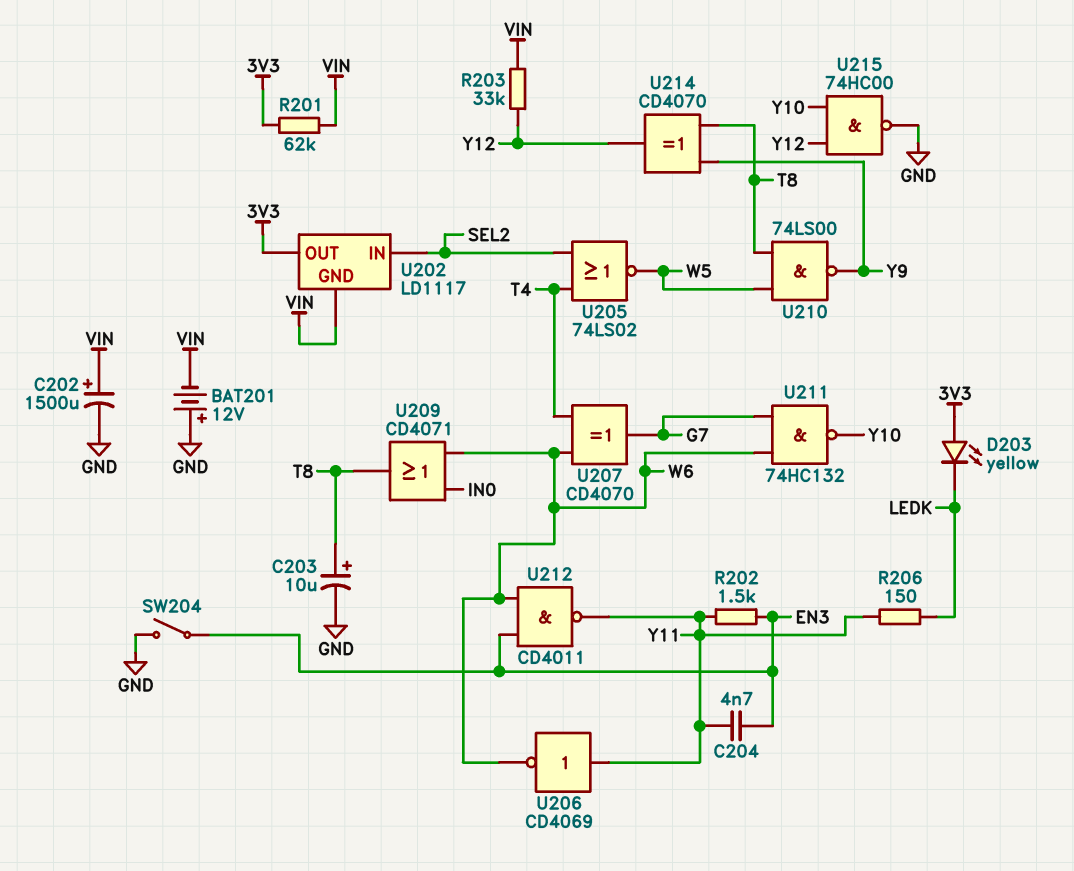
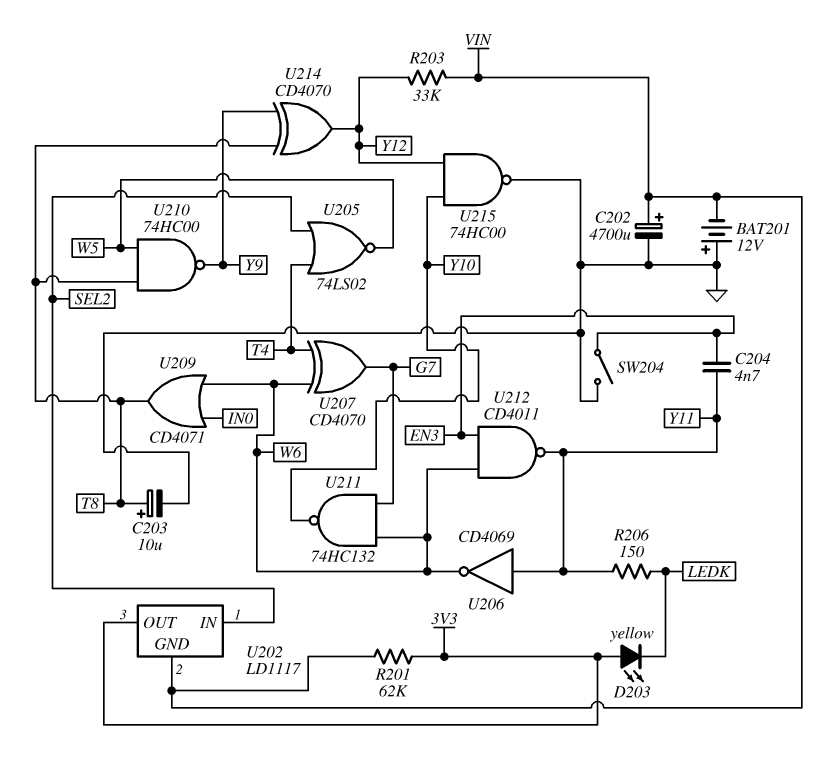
C202: 1500uF (plus VIN, minus GND) -> 4700uF (plus VIN, minus GND)
R202: 1.5k (EN3, Y11) -> none
U210: NAND 74LS00 (in T8, in W5, out Y9) -> NAND 74HC00 (in T8, in W5, out Y9)

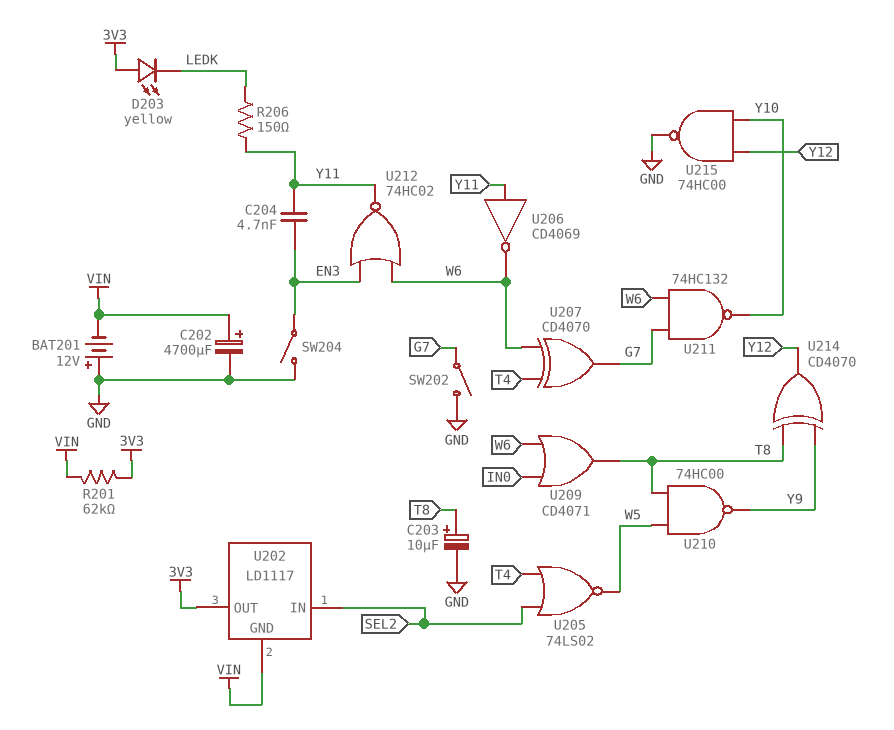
R203: 33k (VIN, Y12) -> none
SW202: none -> switch (G7, GND)
U212: NAND CD4011 (in EN3, in W6, out Y11) -> NOR 74HC02 (in EN3, in W6, out Y11)

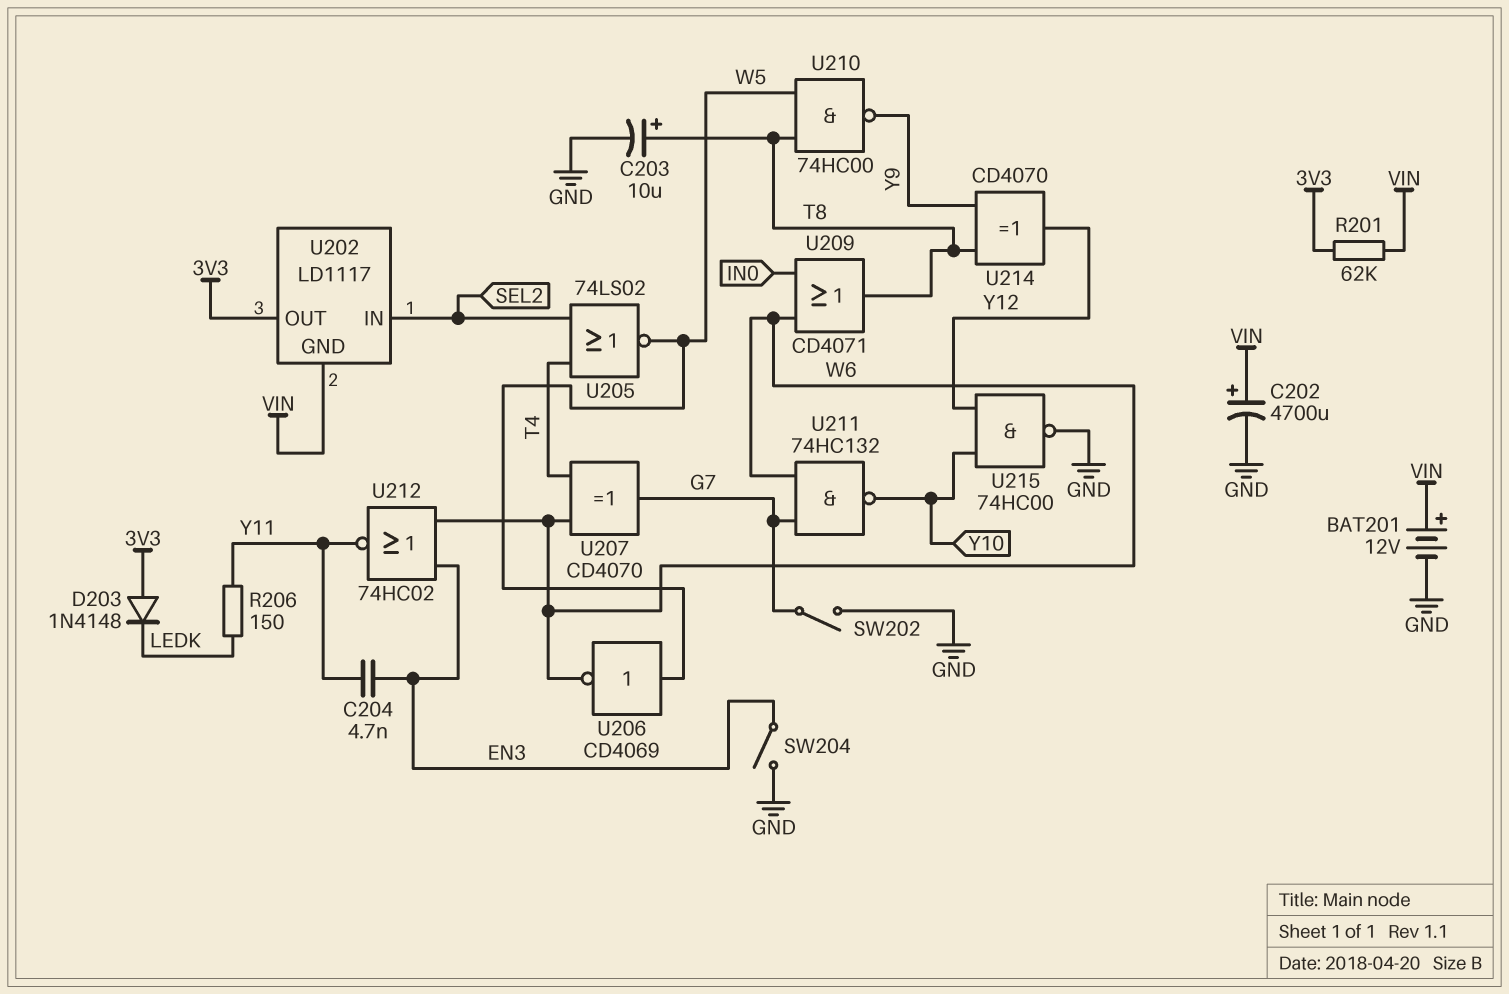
BAT201: 12V (plus GND, minus VIN) -> 12V (plus VIN, minus GND)
D203: LED yellow (A 3V3, K LEDK) -> diode 1N4148 (A 3V3, K LEDK)
U206: NOT CD4069 (in Y11, out W6) -> NOT CD4069 (in W5, out W6)

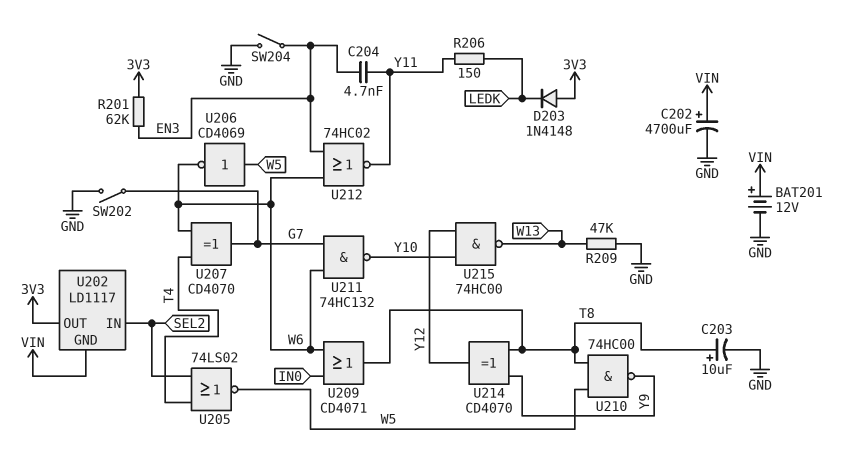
R201: 62k (3V3, VIN) -> 62k (3V3, EN3)
R209: none -> 47k (GND, W13)
U215: NAND 74HC00 (in Y10, in Y12, out GND) -> NAND 74HC00 (in Y10, in Y12, out W13)

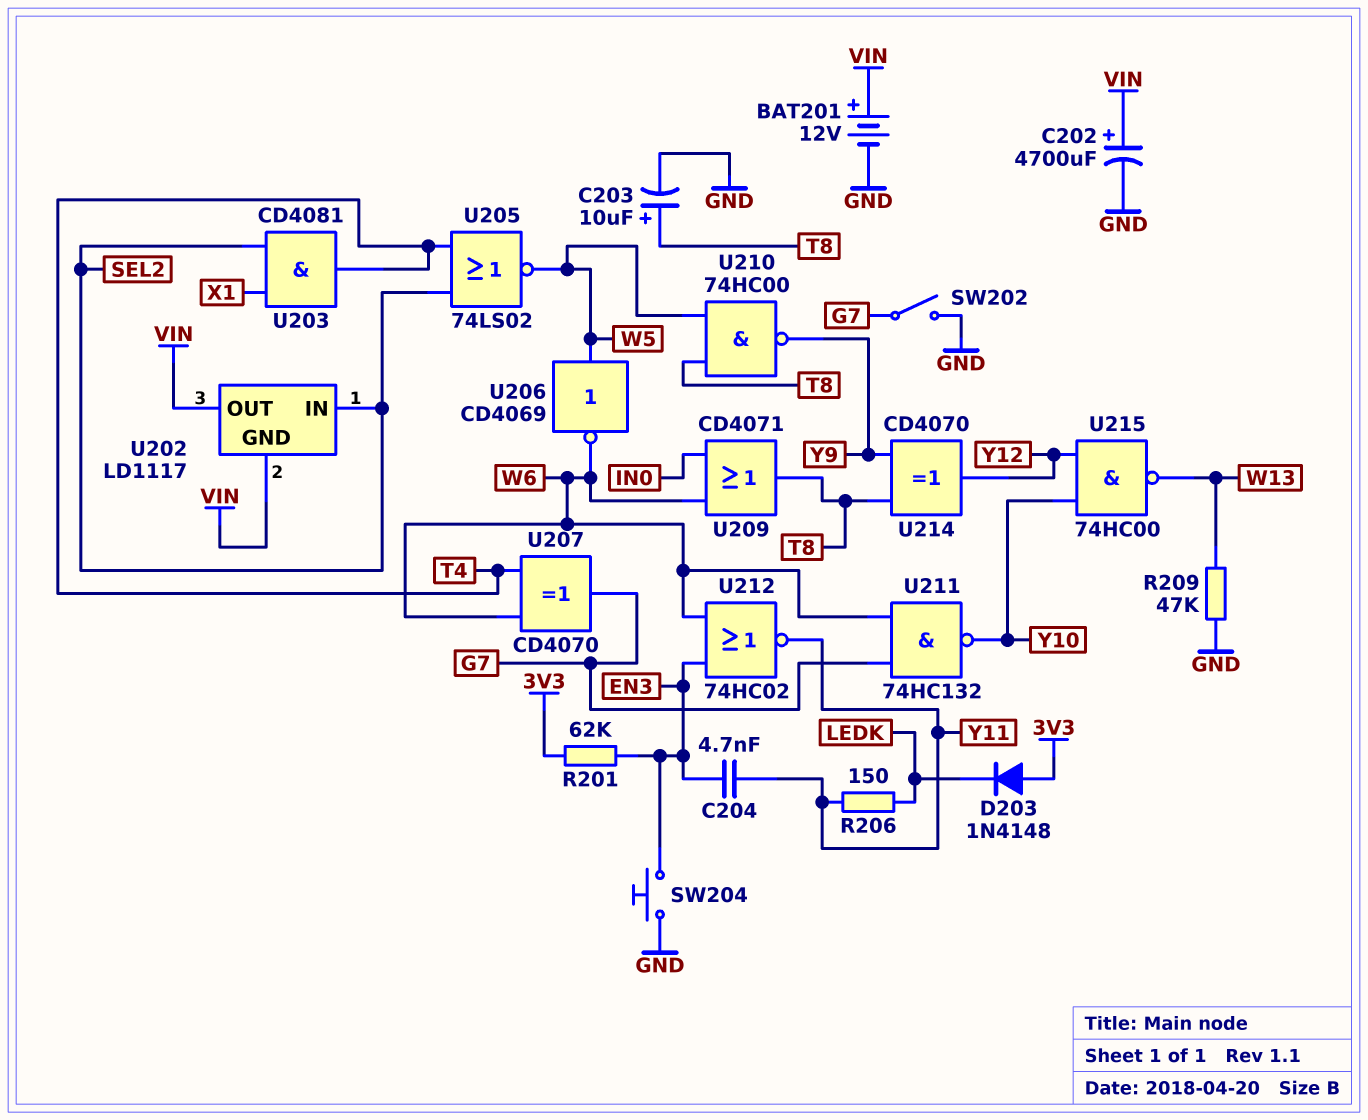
SW204: switch (EN3, GND) -> button (EN3, GND)
U202 pin OUT: 3V3 -> VIN
U203: none -> AND CD4081 (in SEL2, in X1, out T4)

